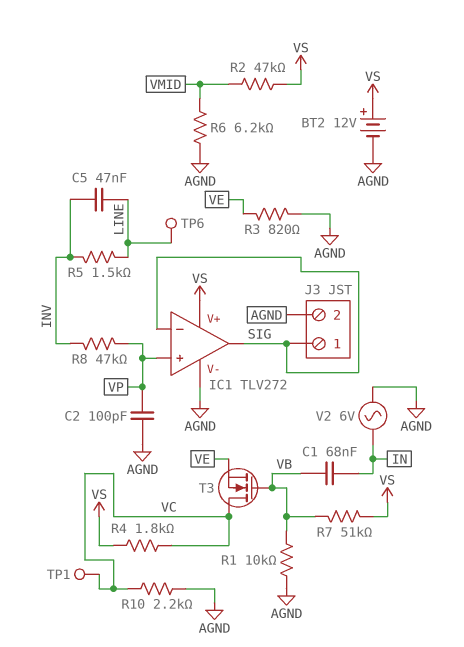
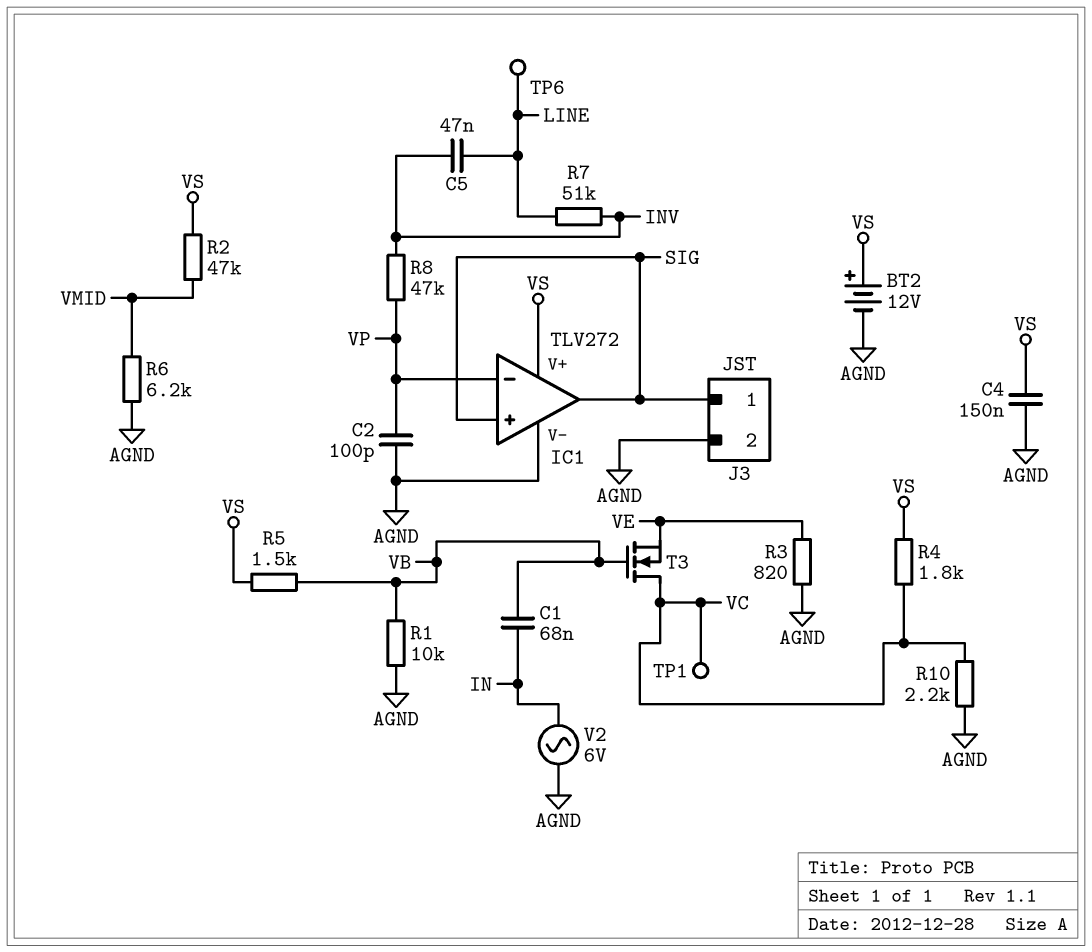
C4: none -> 150nF (AGND, VS)
IC1 pin in+: VP -> SIG
IC1 pin in-: SIG -> VP
R5: 1.5k (INV, LINE) -> 1.5k (VB, VS)
R7: 51k (VB, VS) -> 51k (INV, LINE)

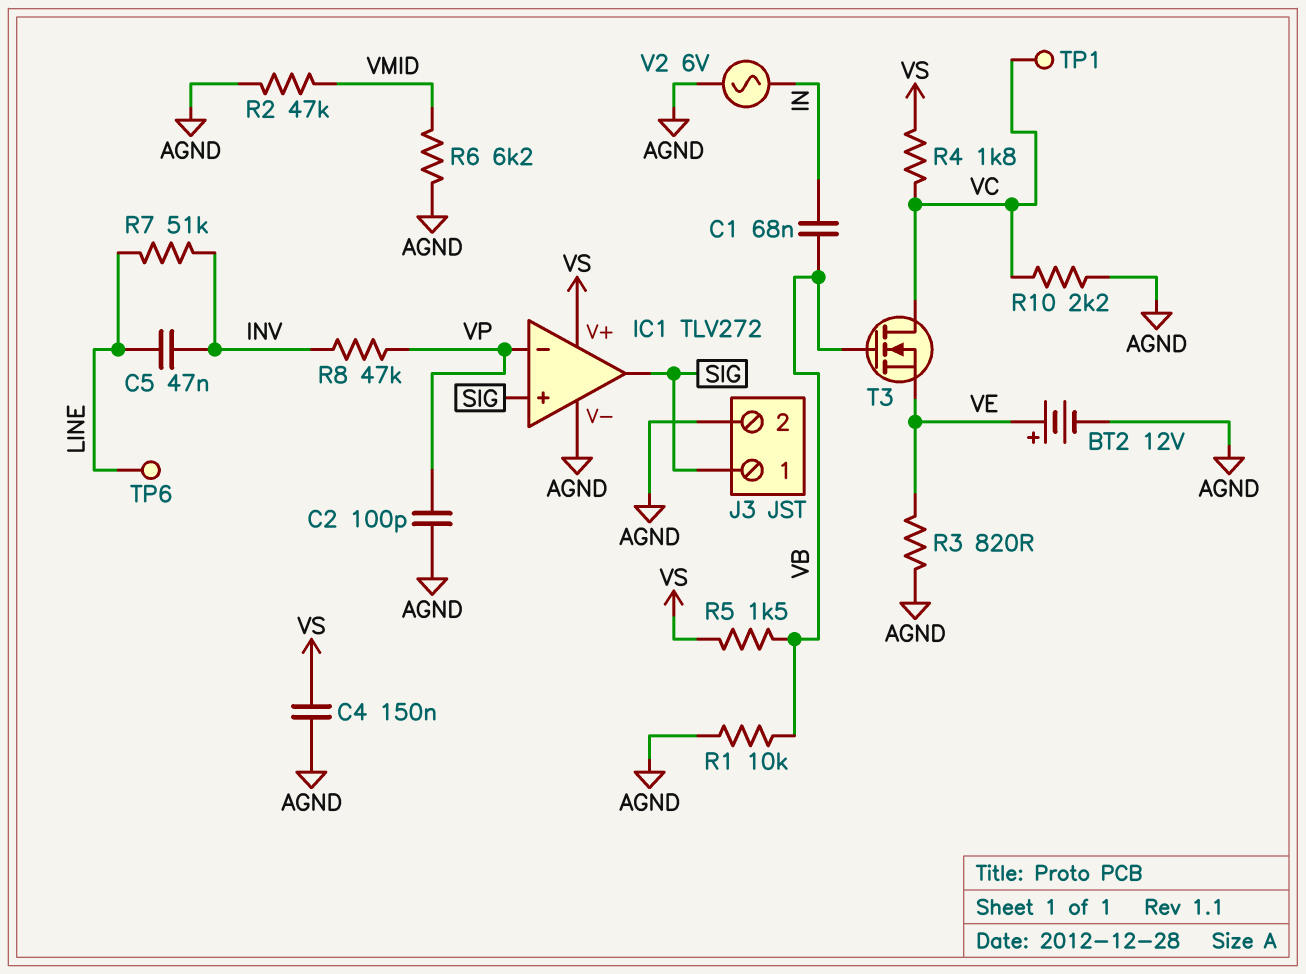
BT2: 12V (plus VS, minus AGND) -> 12V (plus VE, minus AGND)
R2: 47k (VMID, VS) -> 47k (AGND, VMID)

